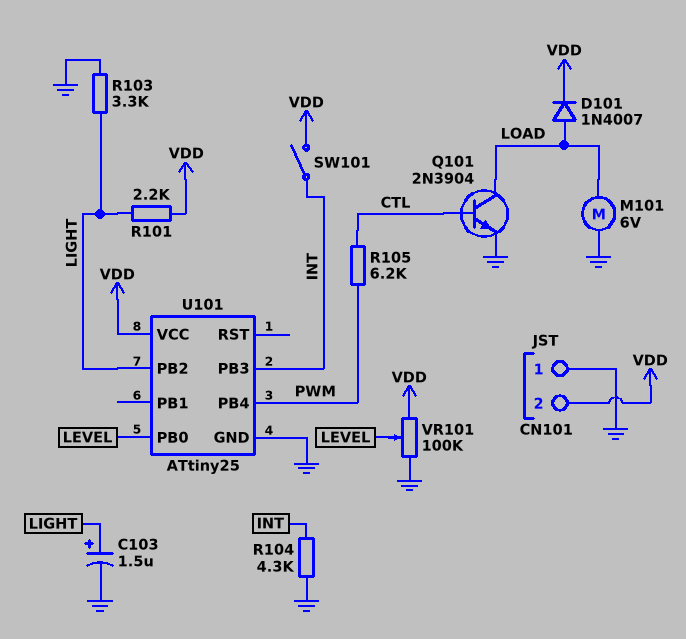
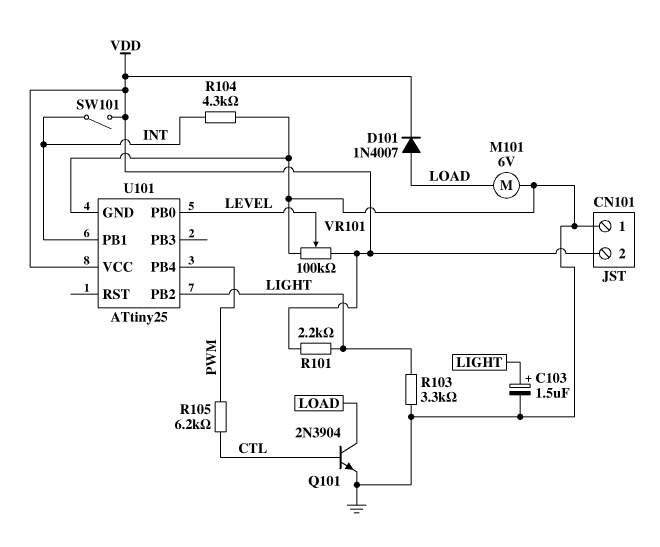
U101 pin PB1: none -> INT
U101 pin PB3: INT -> none

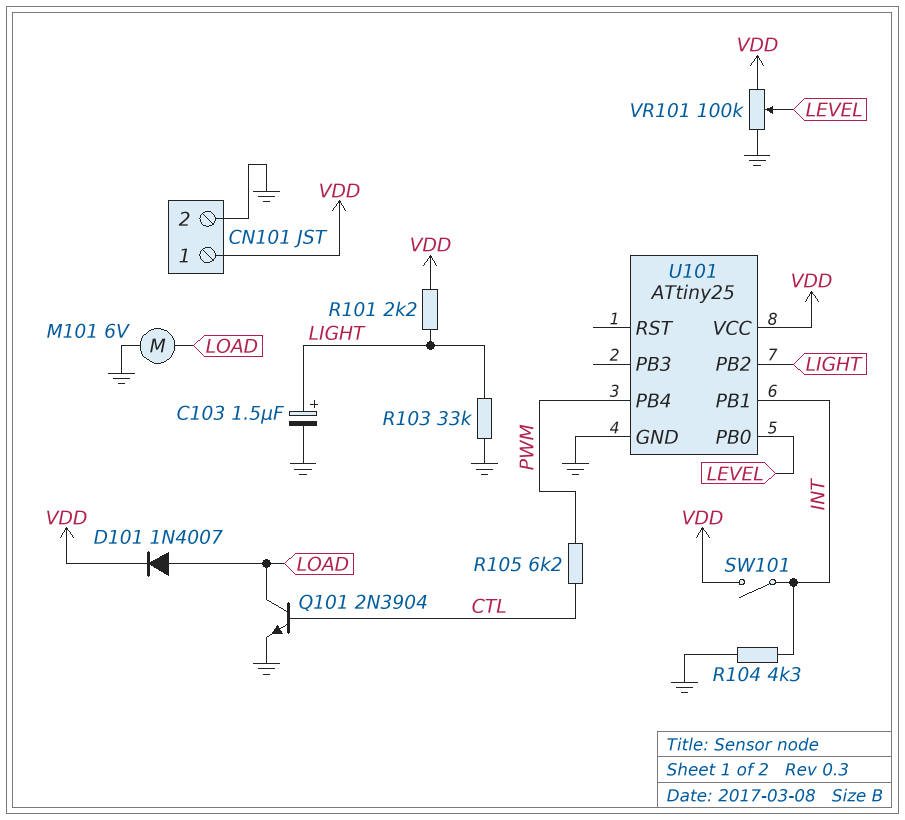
CN101 pin 1: GND -> VDD
CN101 pin 2: VDD -> GND
R103: 3.3k (GND, LIGHT) -> 33k (GND, LIGHT)

